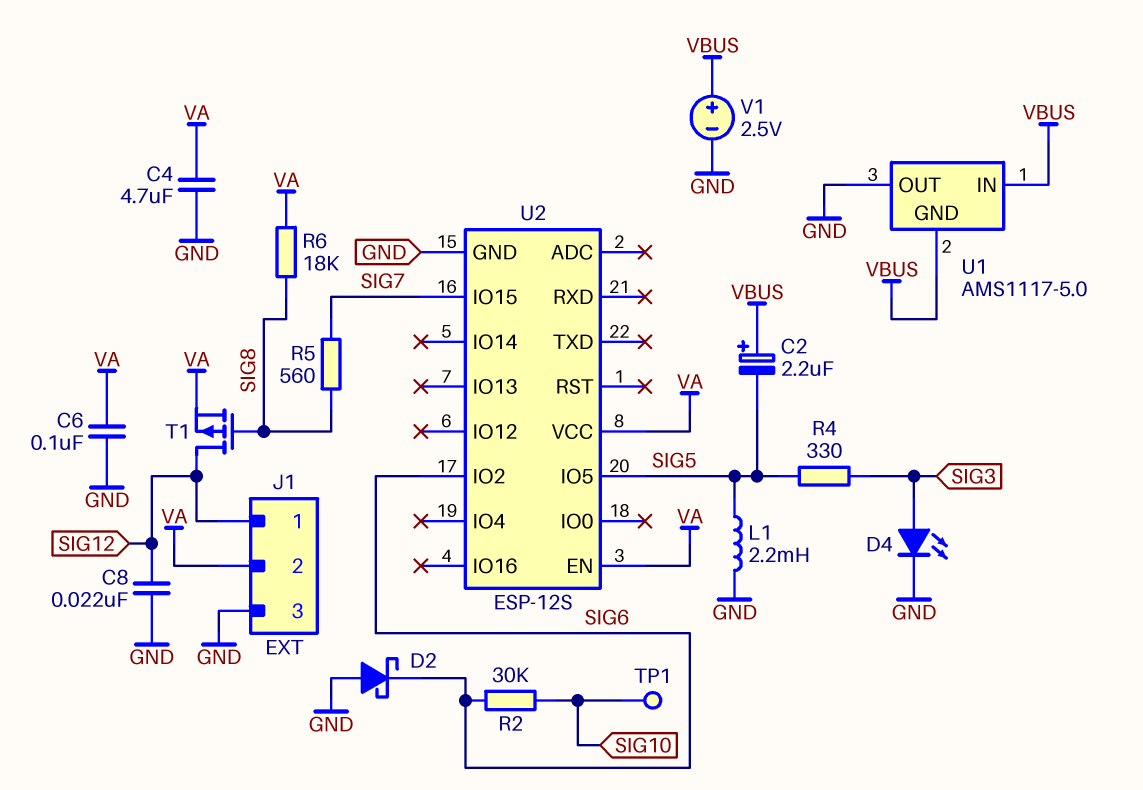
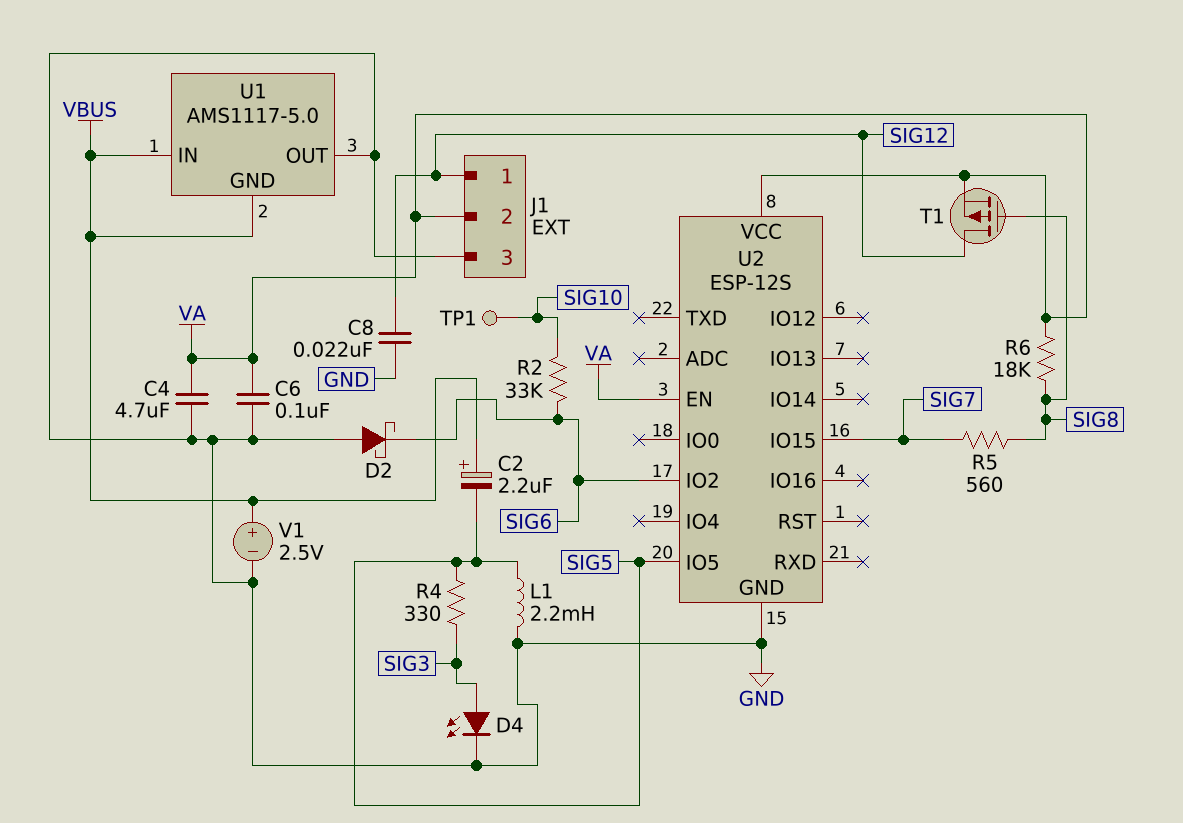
R2: 30k (SIG6, SIG10) -> 33k (SIG6, SIG10)

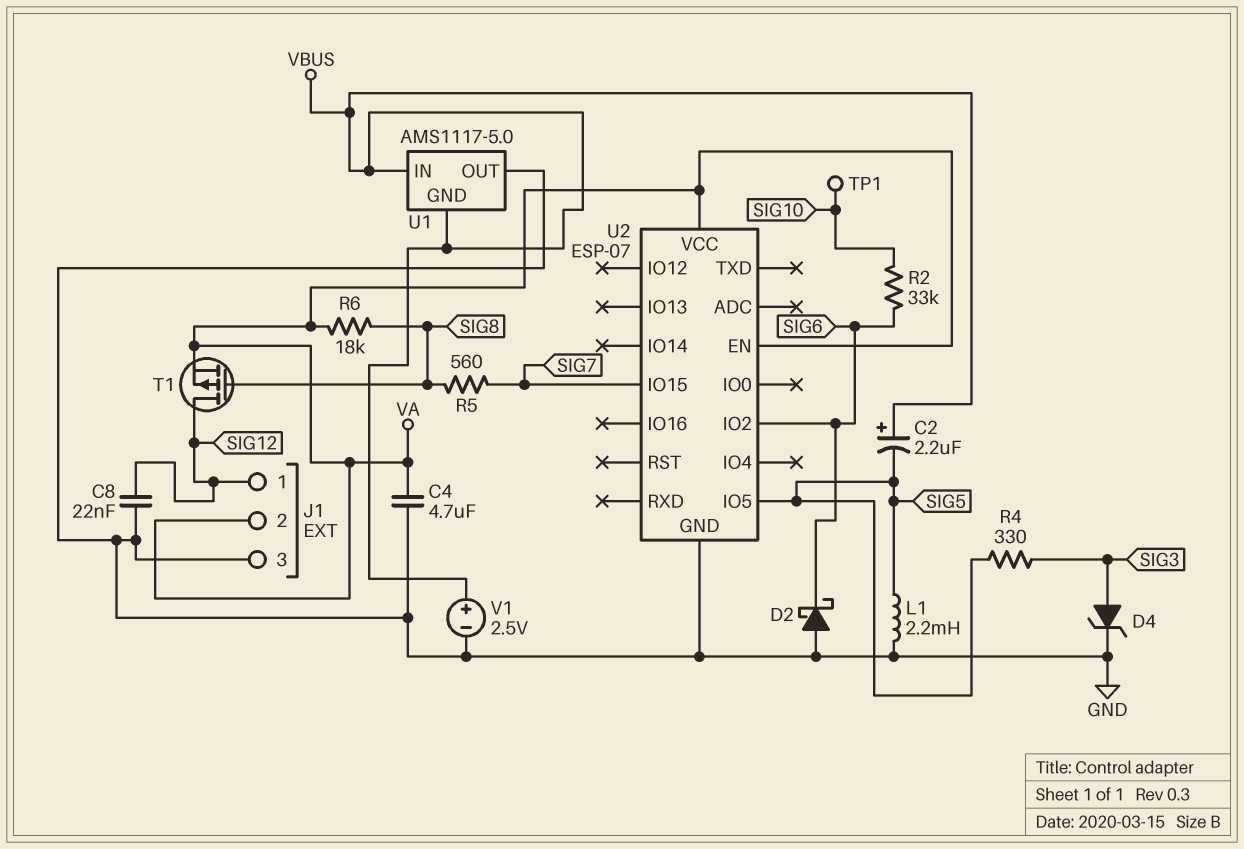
C6: 100nF (GND, VA) -> none
D4: LED (A SIG3, K GND) -> zener (A SIG3, K GND)
U2: ESP-12S -> ESP-07

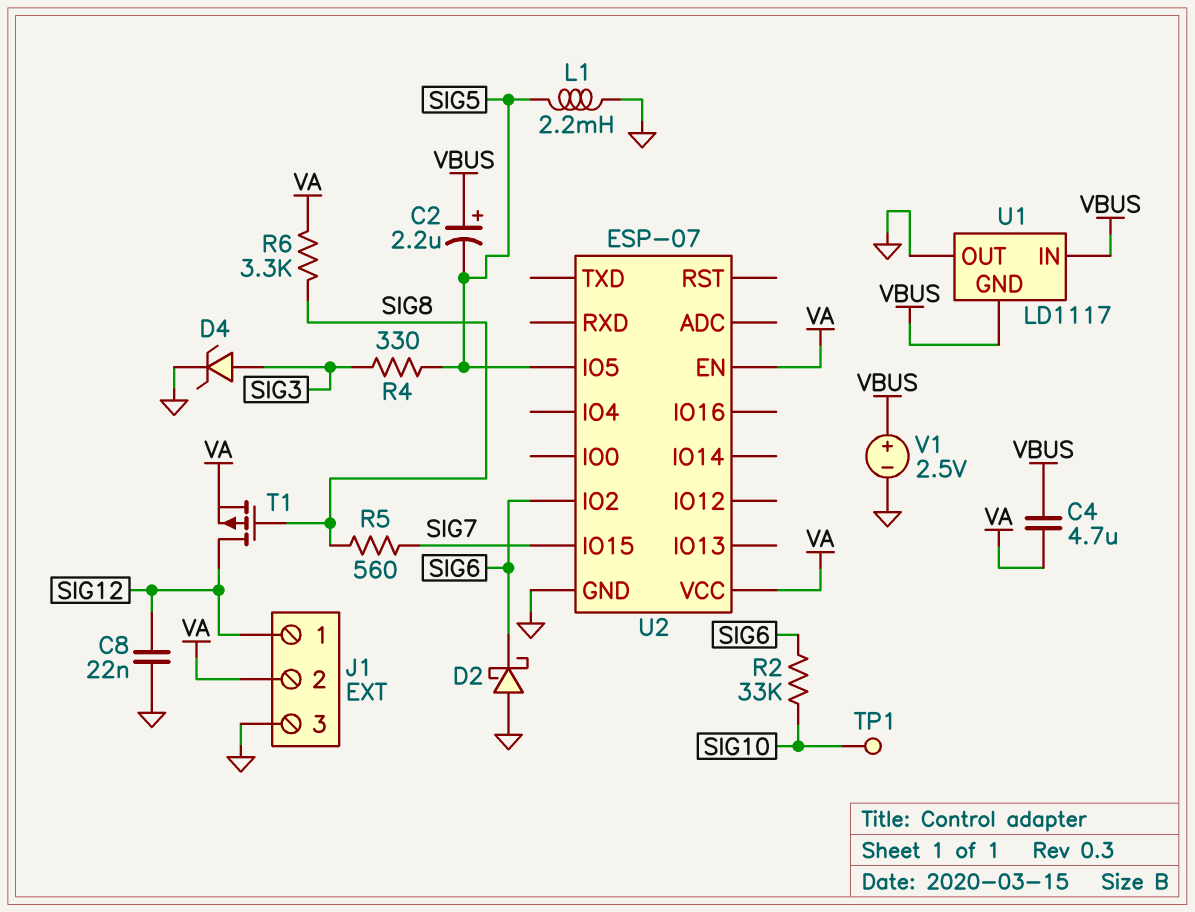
C4: 4.7uF (GND, VA) -> 4.7uF (VA, VBUS)
R6: 18k (SIG8, VA) -> 3.3k (SIG8, VA)
U1: AMS1117-5.0 -> LD1117

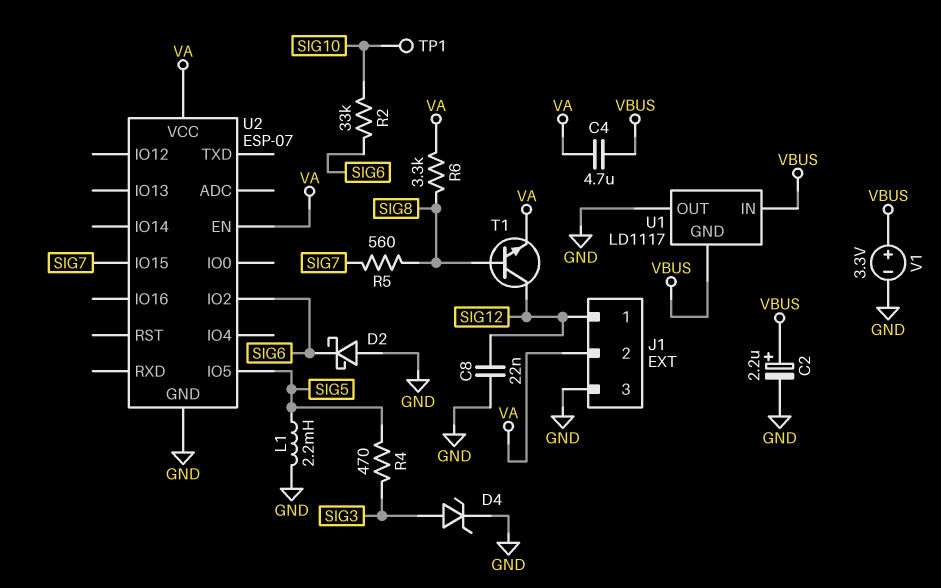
C2: 2.2uF (plus VBUS, minus SIG5) -> 2.2uF (plus VBUS, minus GND)
R4: 330 (SIG3, SIG5) -> 470 (SIG3, SIG5)
T1: PMOS (G SIG8, D SIG12, S VA) -> NPN (B SIG8, C SIG12, E VA)
V1: 2.5V (plus VBUS, minus GND) -> 3.3V (plus VBUS, minus GND)

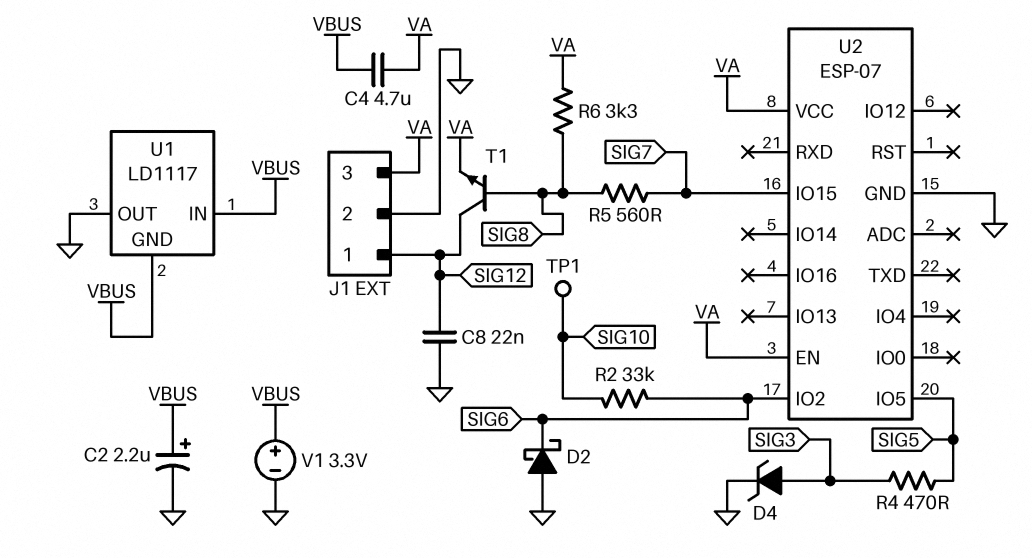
J1 pin 2: VA -> GND
J1 pin 3: GND -> VA
L1: 2.2mH (GND, SIG5) -> none

